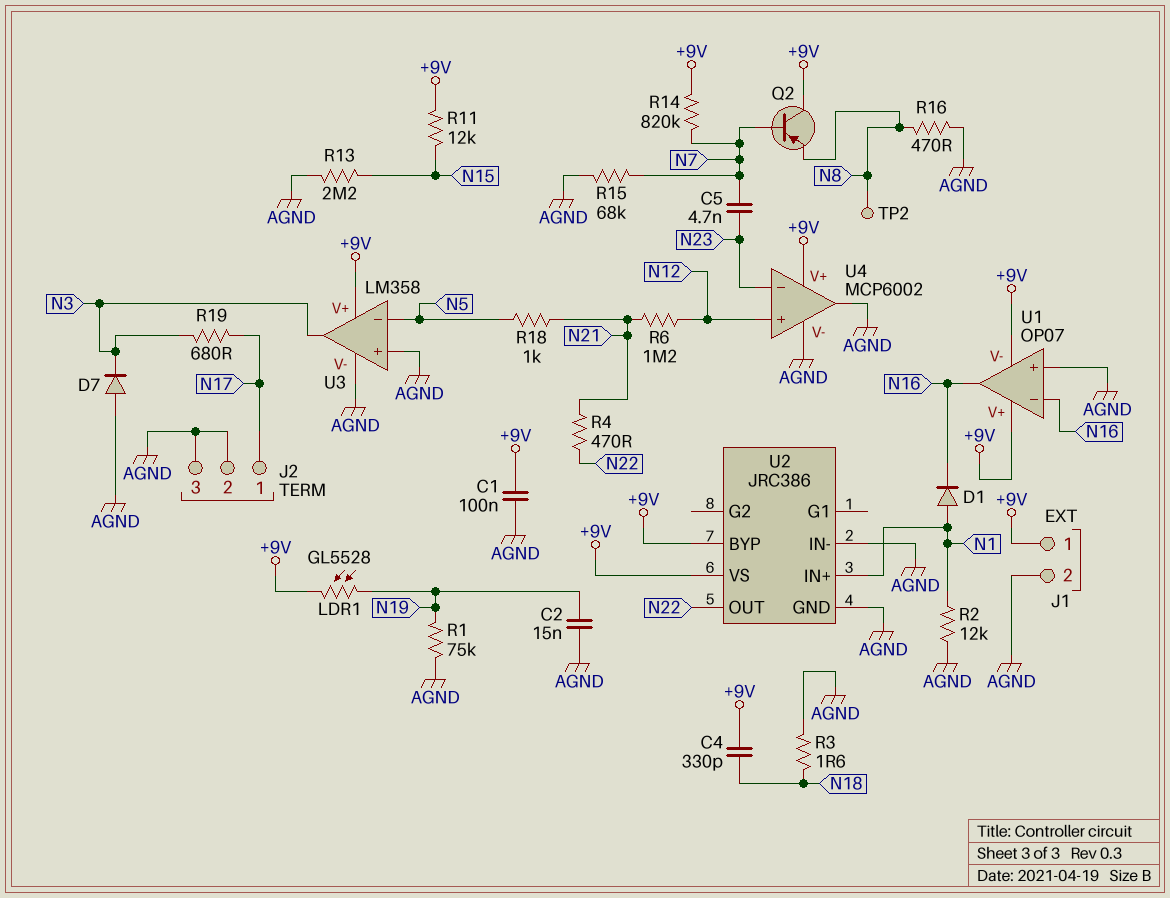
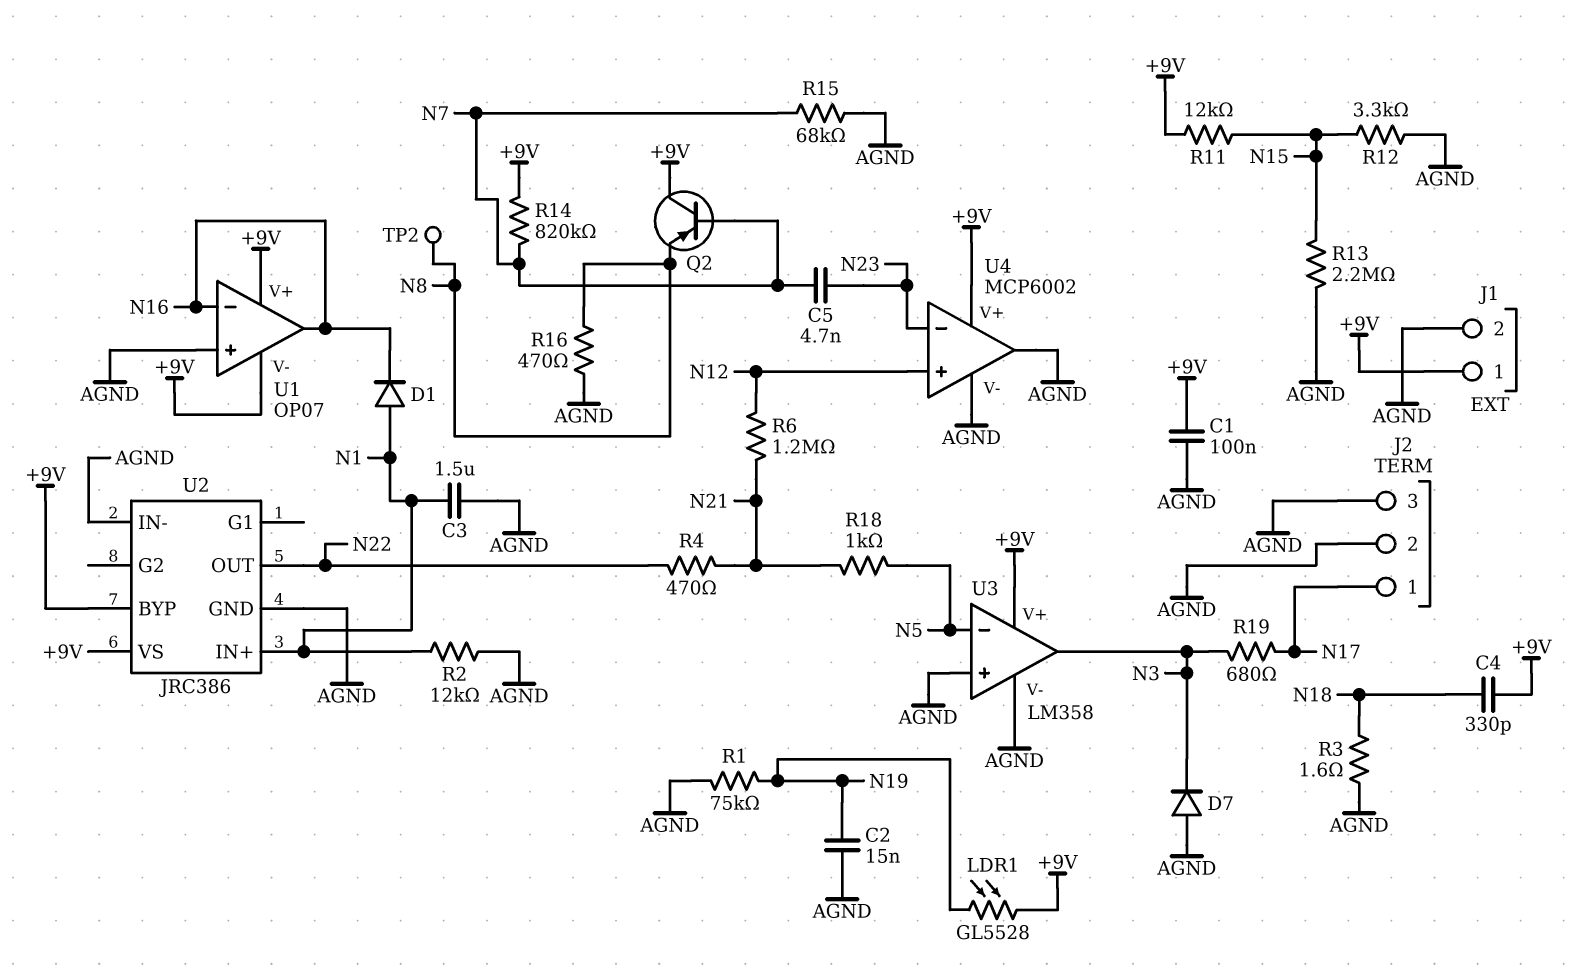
C3: none -> 1.5uF (AGND, N1)
R12: none -> 3.3k (AGND, N15)

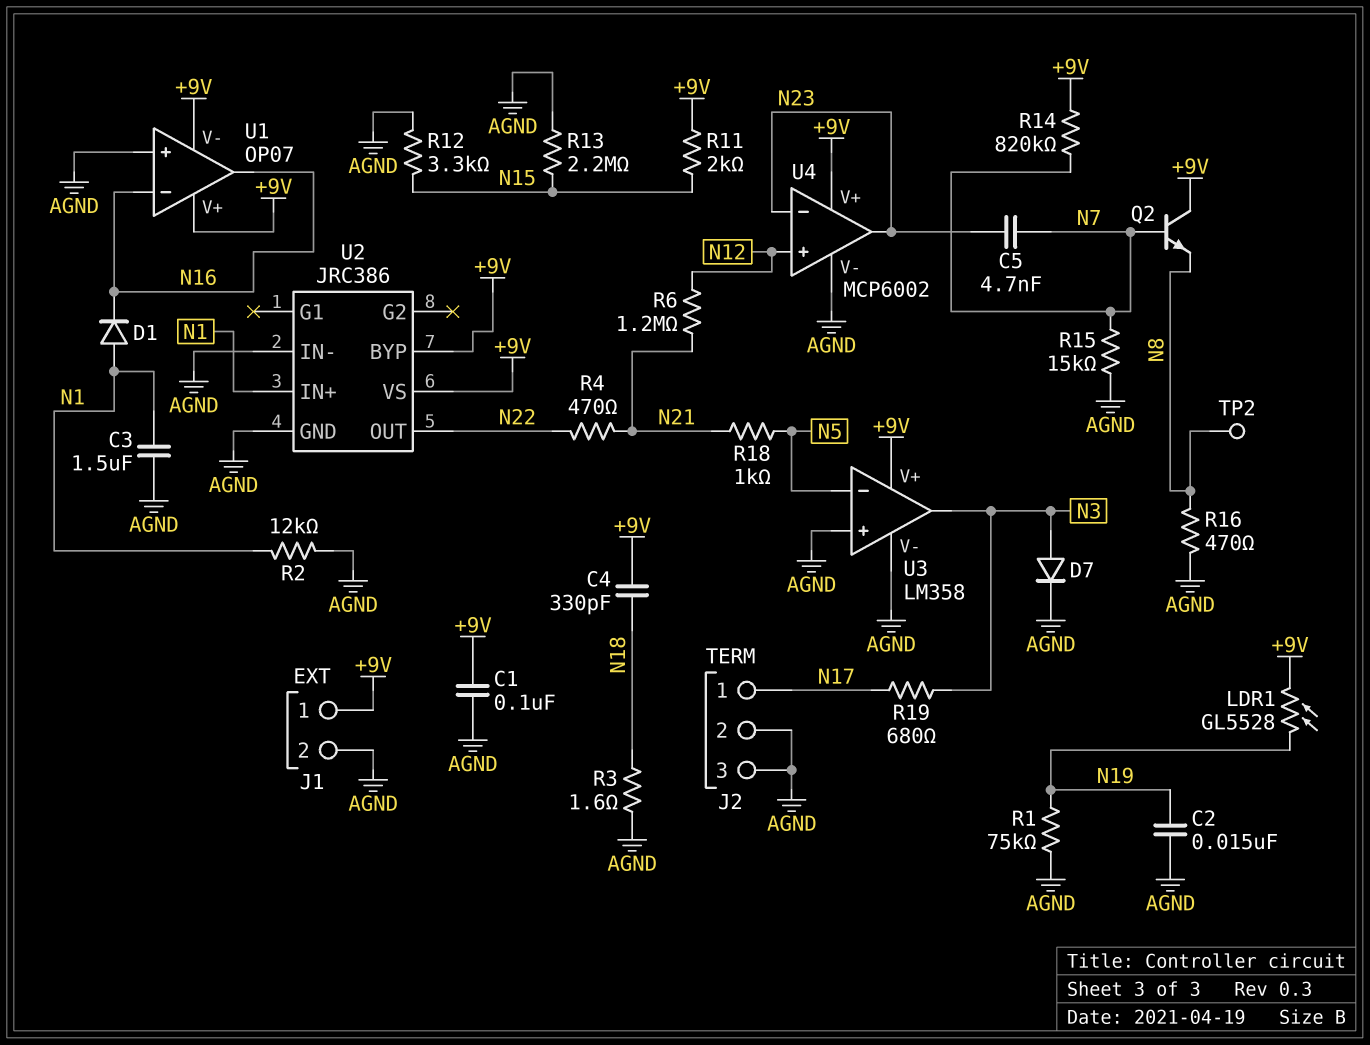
D7: diode (A AGND, K N3) -> diode (A N3, K AGND)
Q2: PNP (B N7, C +9V, E N8) -> NPN (B N7, C +9V, E N8)
R11: 12k (+9V, N15) -> 2k (+9V, N15)
R15: 68k (AGND, N7) -> 15k (AGND, N7)
U4 pin out: AGND -> N23

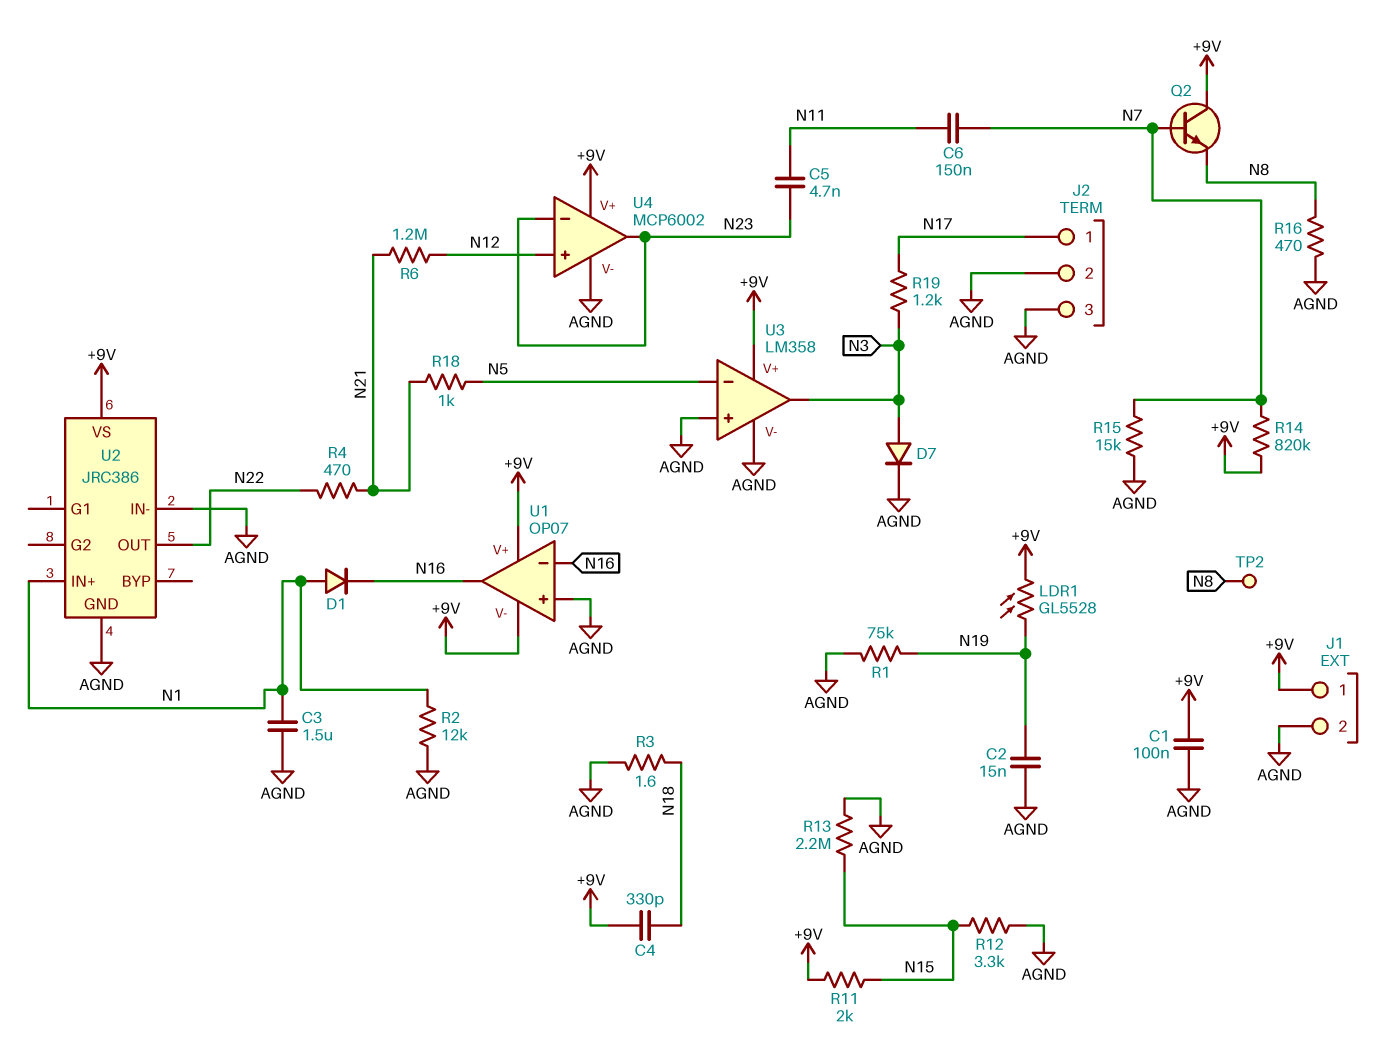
C5: 4.7nF (N7, N23) -> 4.7nF (N11, N23)
C6: none -> 150nF (N7, N11)
R19: 680 (N3, N17) -> 1.2k (N3, N17)
U2 pin BYP: +9V -> none

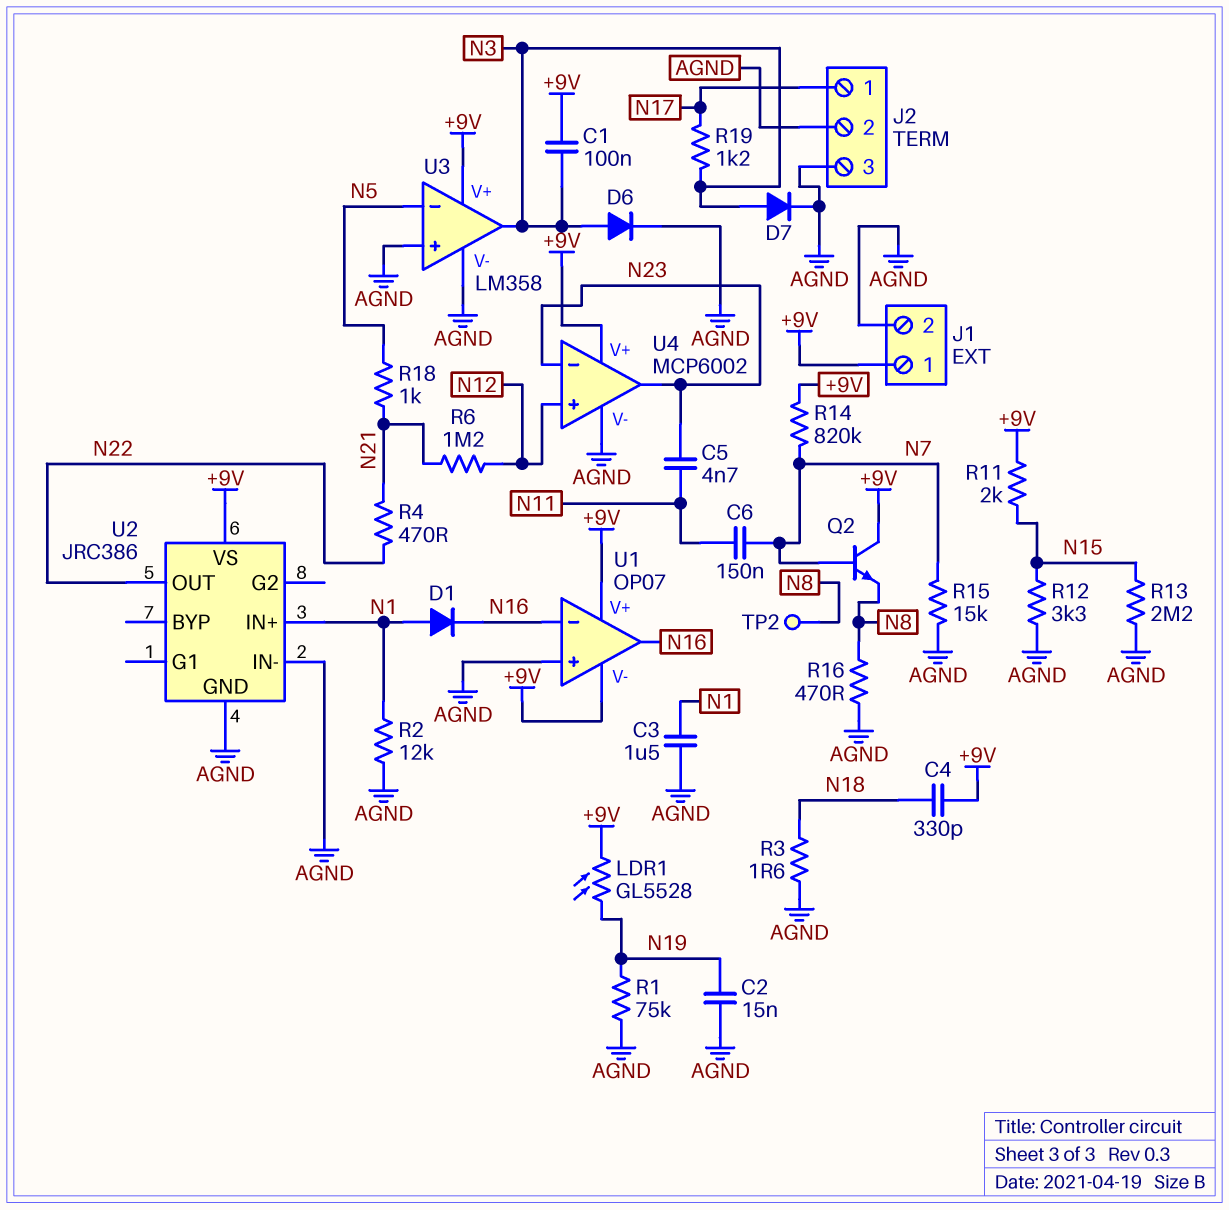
C1: 100nF (+9V, AGND) -> 100nF (+9V, N3)
D6: none -> diode (A N3, K AGND)

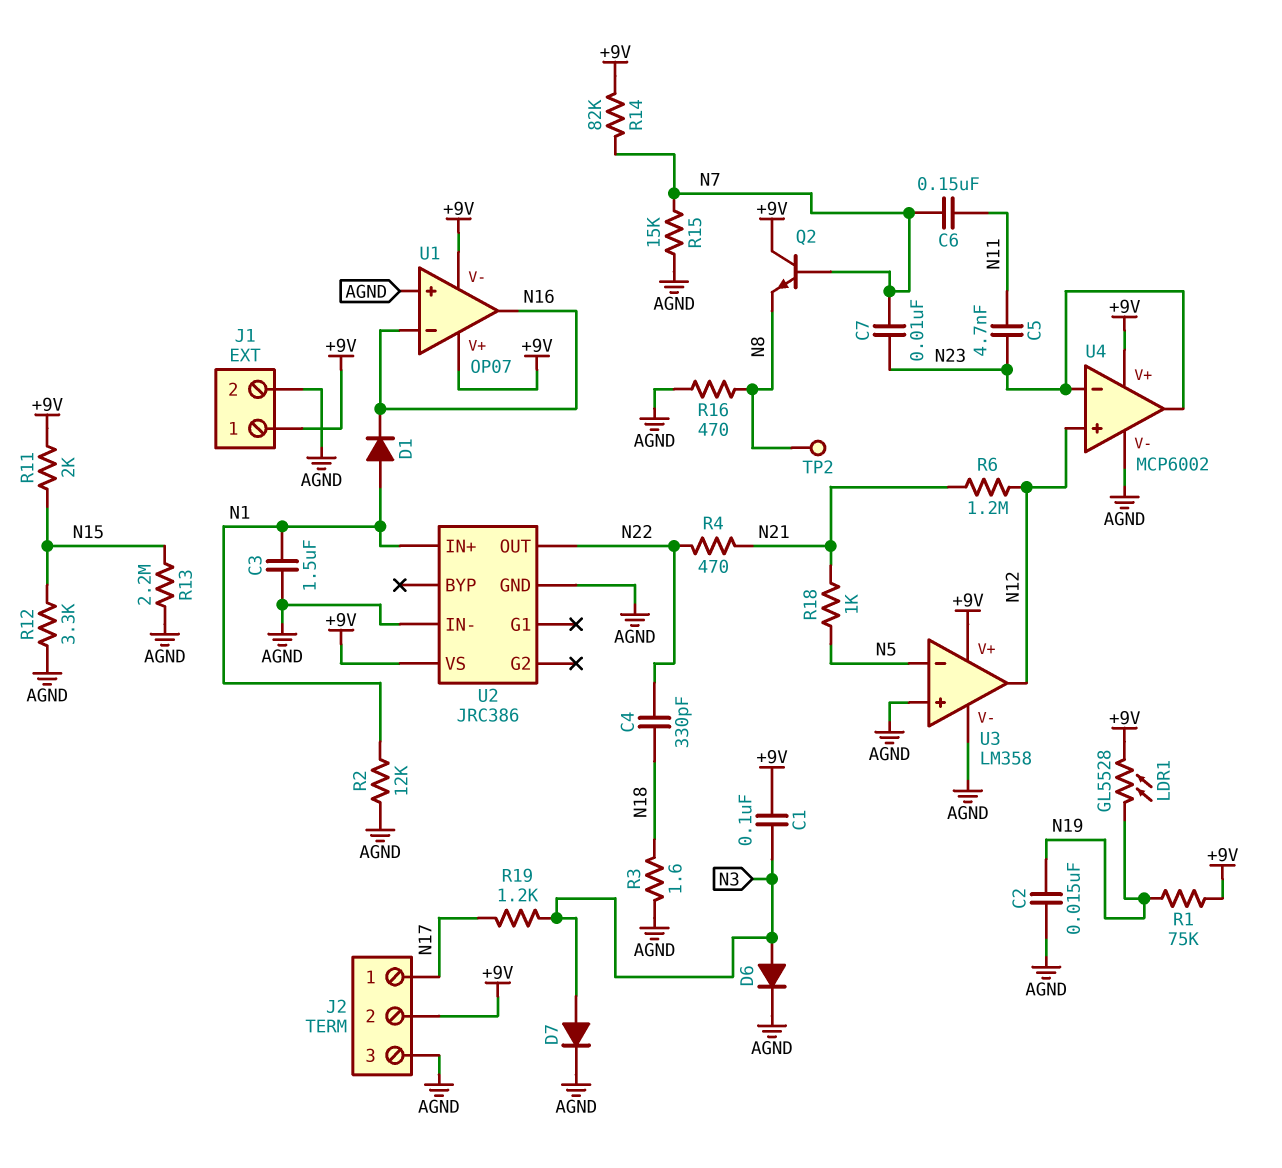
C4: 330pF (+9V, N18) -> 330pF (N18, N22)
C7: none -> 10nF (N7, N23)
J2 pin 2: AGND -> +9V
R1: 75k (AGND, N19) -> 75k (+9V, N19)
R14: 820k (+9V, N7) -> 82k (+9V, N7)
U3 pin out: N3 -> N12

